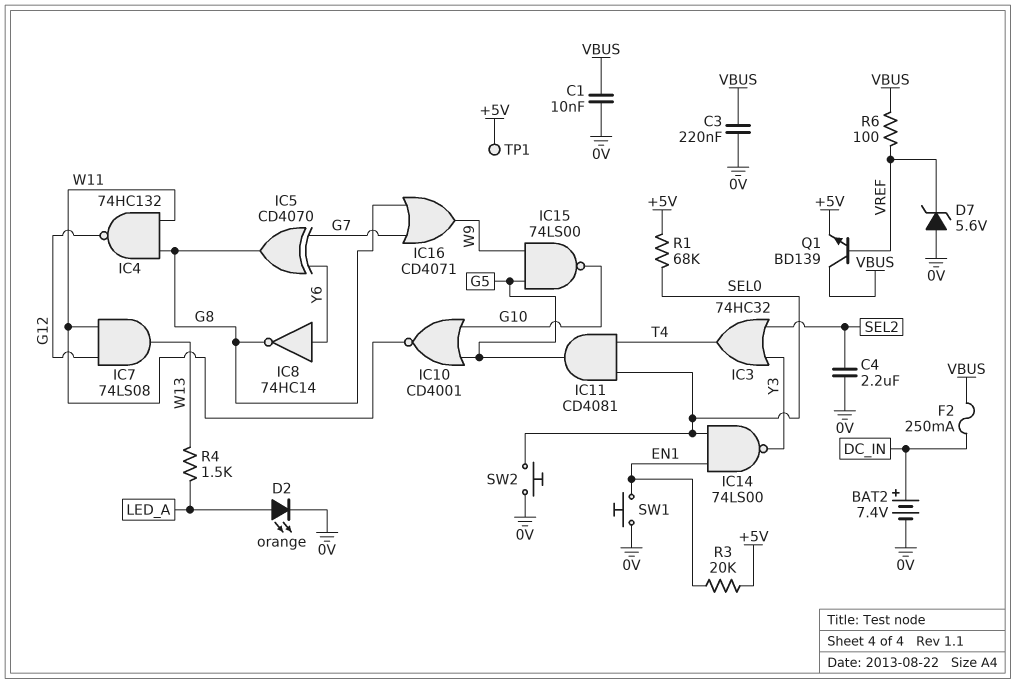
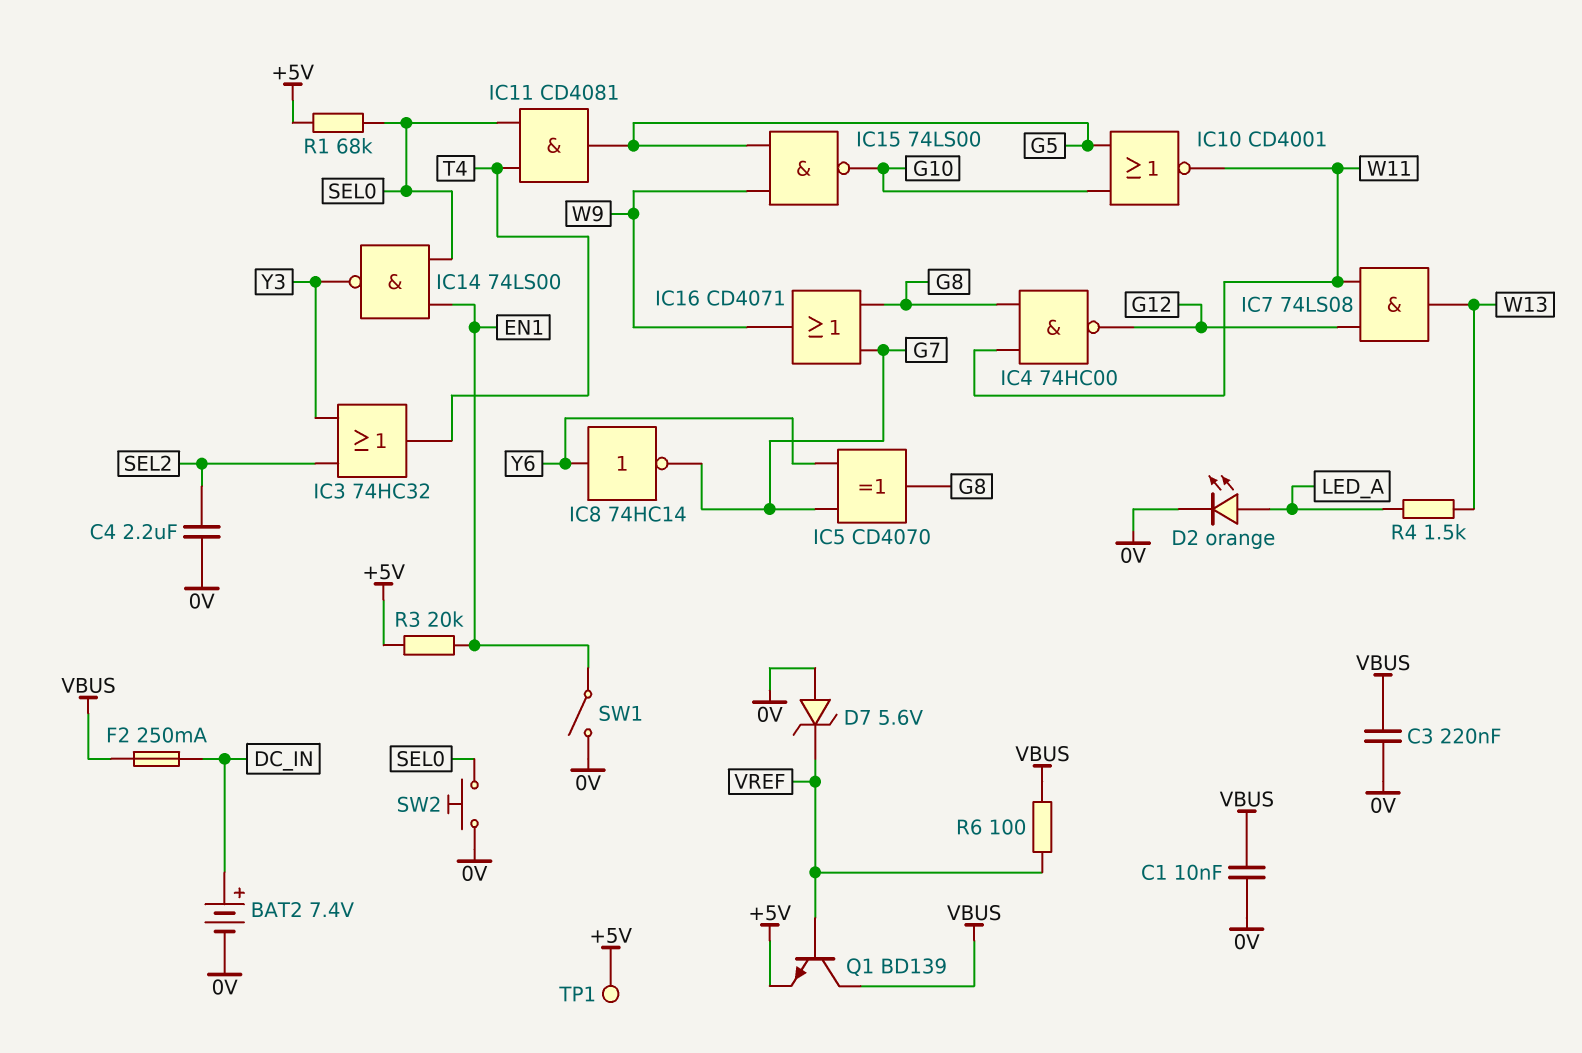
IC4: NAND 74HC132 (in G8, in W11, out G12) -> NAND 74HC00 (in G8, in W11, out G12)
IC8: NOT 74HC14 (in Y6, out G8) -> NOT 74HC14 (in Y6, out G7)
SW1: button (0V, EN1) -> switch (0V, EN1)

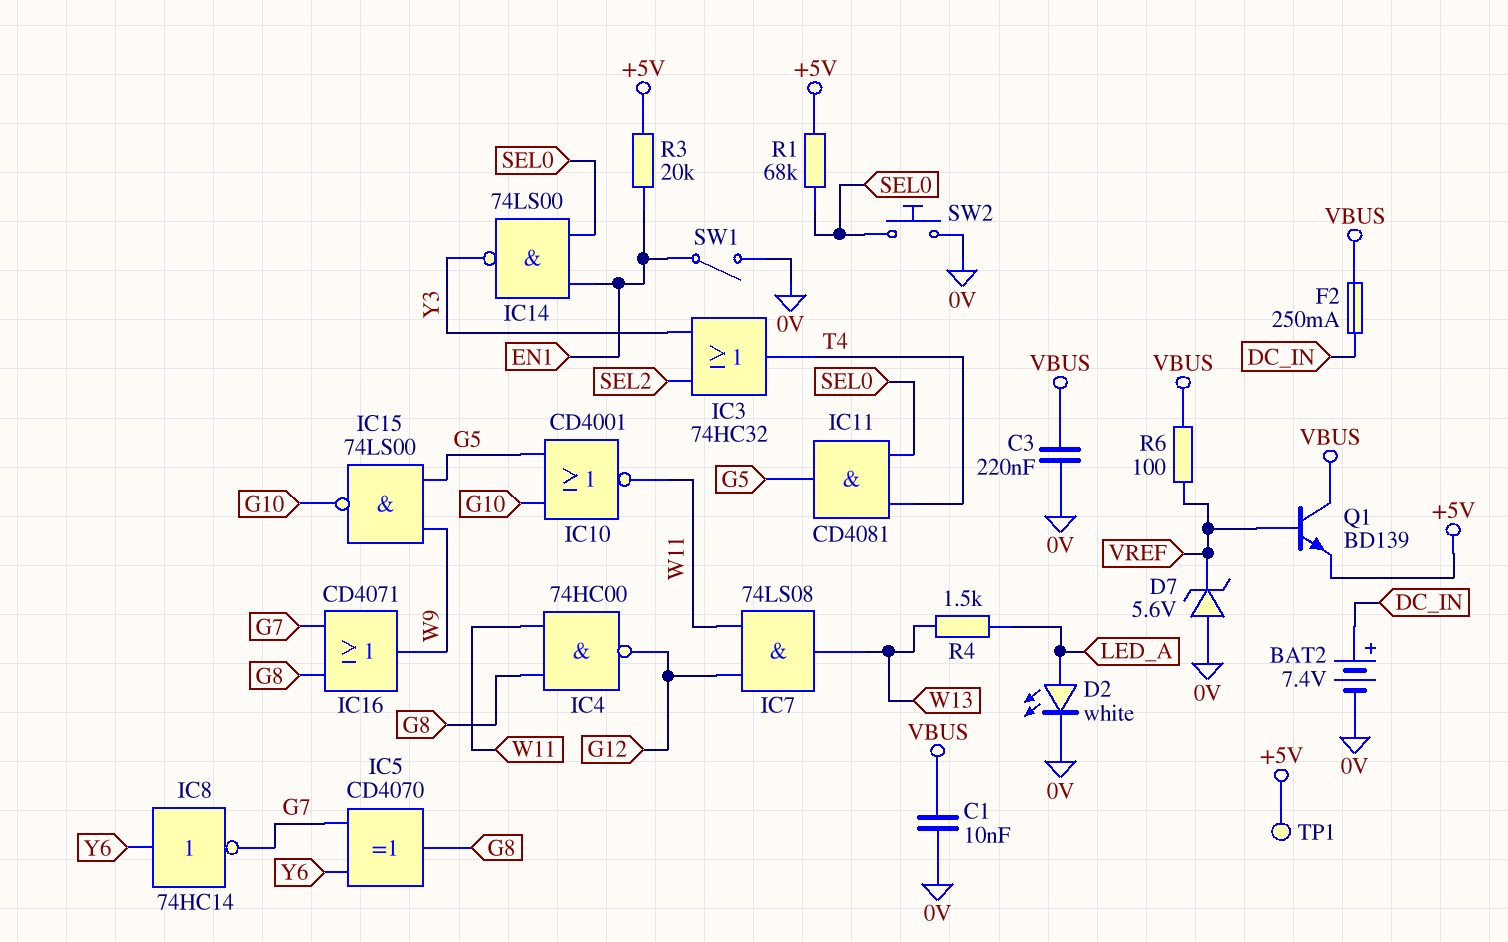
C4: 2.2uF (0V, SEL2) -> none
D2: LED orange (A LED_A, K 0V) -> LED white (A LED_A, K 0V)

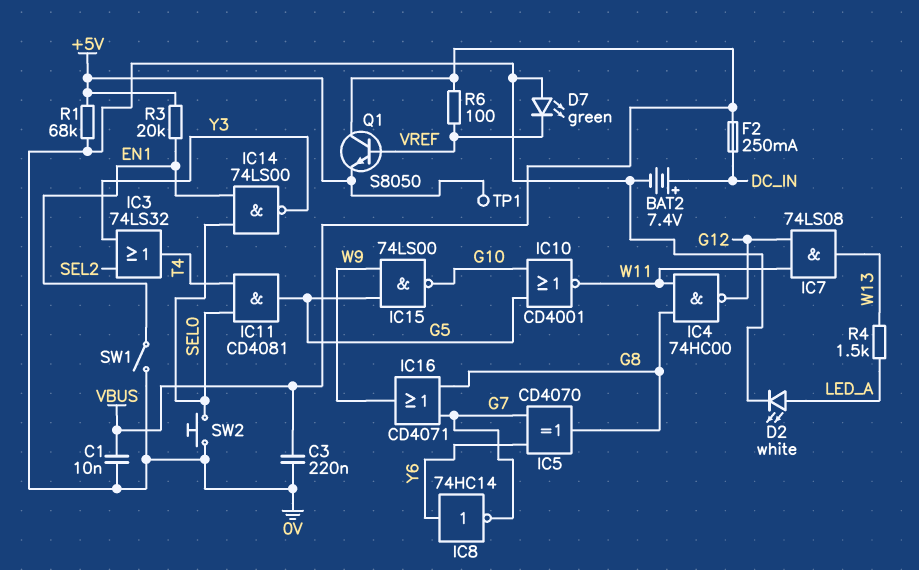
D7: zener 5.6V (A 0V, K VREF) -> LED green (A 0V, K VREF)
IC3: OR 74HC32 (in SEL2, in Y3, out T4) -> OR 74LS32 (in SEL2, in Y3, out T4)
Q1: NPN BD139 (B VREF, C VBUS, E +5V) -> NPN S8050 (B VREF, C VBUS, E +5V)
R1: 68k (+5V, SEL0) -> 68k (+5V, 0V)

